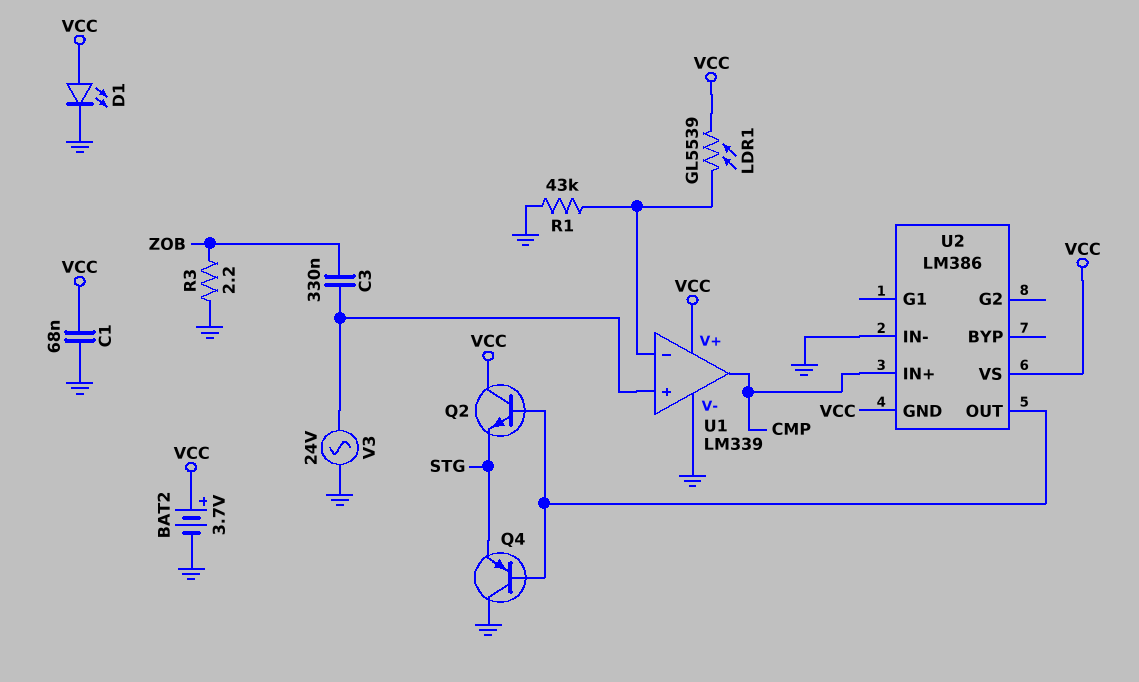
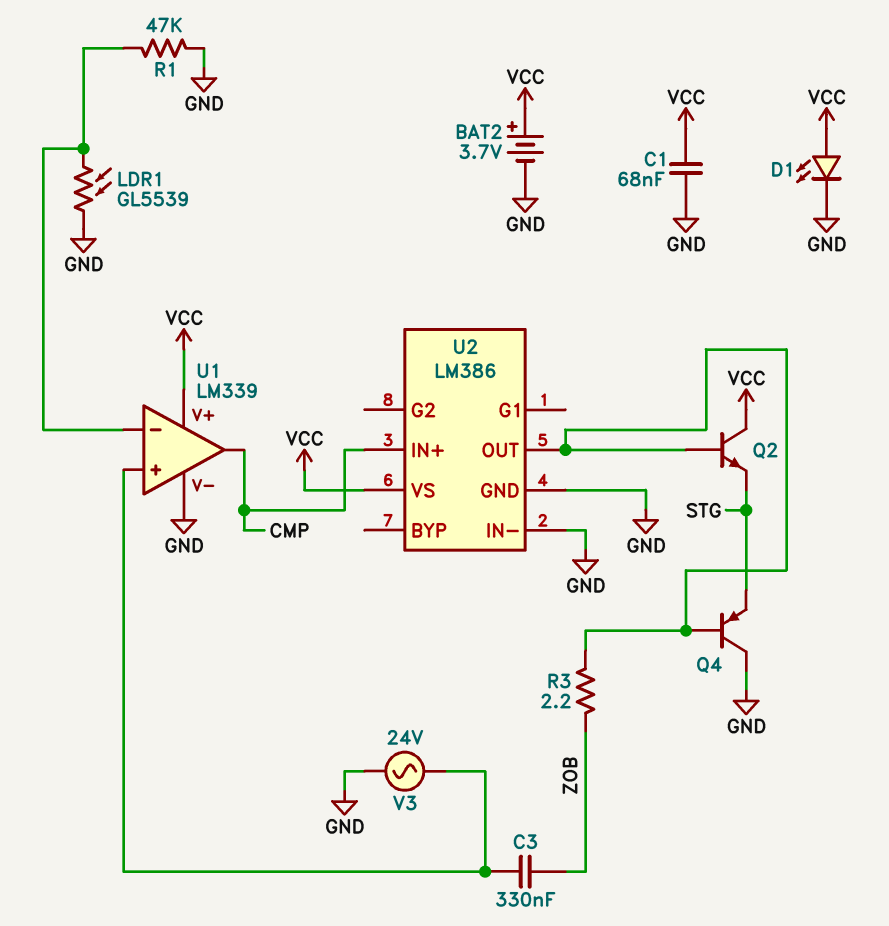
LDR1: GL5539 (U1/in-, VCC) -> GL5539 (GND, U1/in-)
R1: 43k (GND, U1/in-) -> 47k (GND, U1/in-)
R3: 2.2 (GND, ZOB) -> 2.2 (U2/OUT, ZOB)
U2 pin GND: VCC -> GND

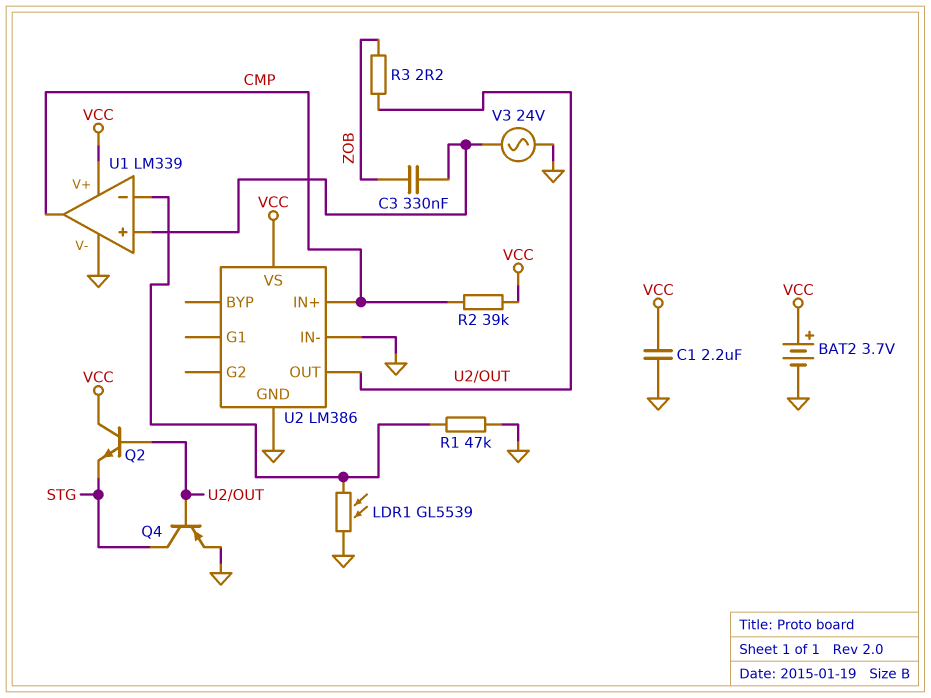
C1: 68nF (GND, VCC) -> 2.2uF (GND, VCC)
D1: LED (A VCC, K GND) -> none
Q4: PNP (B U2/OUT, C GND, E STG) -> PNP (B U2/OUT, C STG, E GND)
R2: none -> 39k (CMP, VCC)

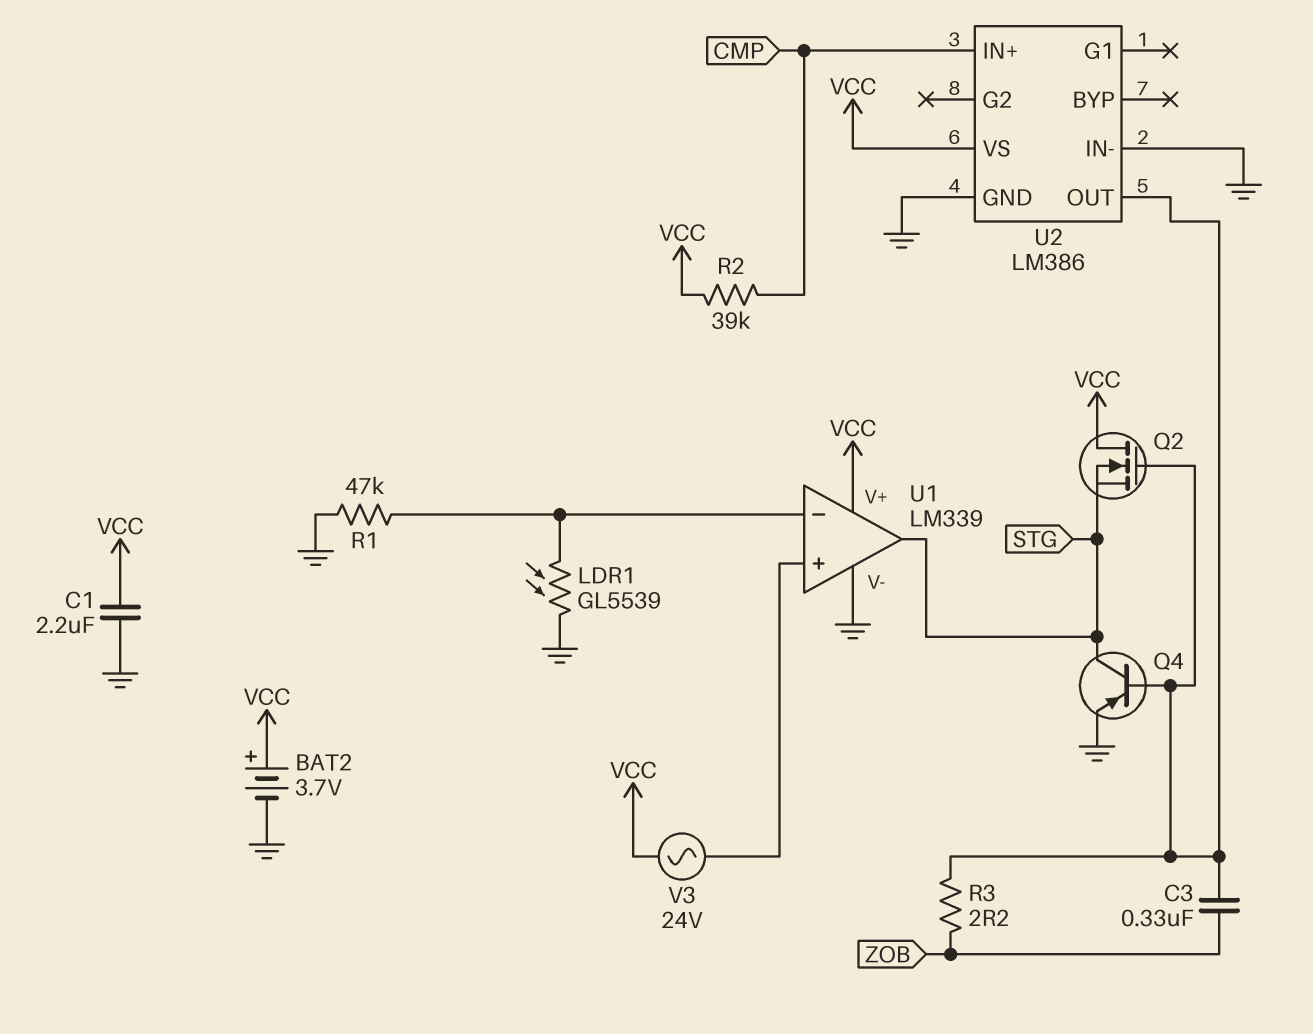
C3: 330nF (U1/in+, ZOB) -> 330nF (U2/OUT, ZOB)
Q2: NPN (B U2/OUT, C VCC, E STG) -> NMOS (G U2/OUT, D VCC, S STG)
U1 pin out: CMP -> STG
V3: AC 24V (GND, U1/in+) -> AC 24V (U1/in+, VCC)

